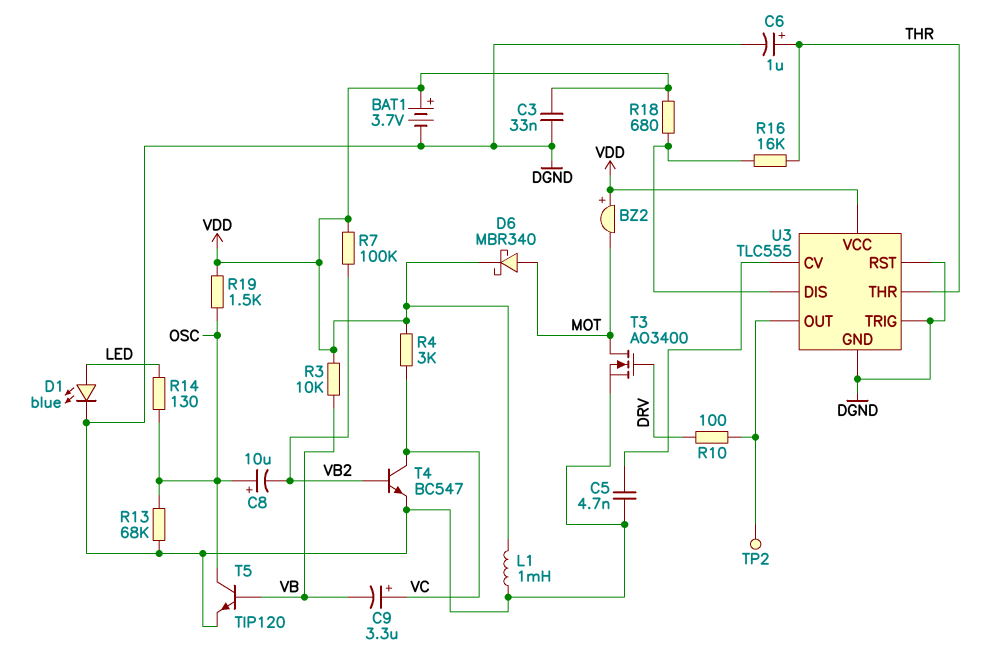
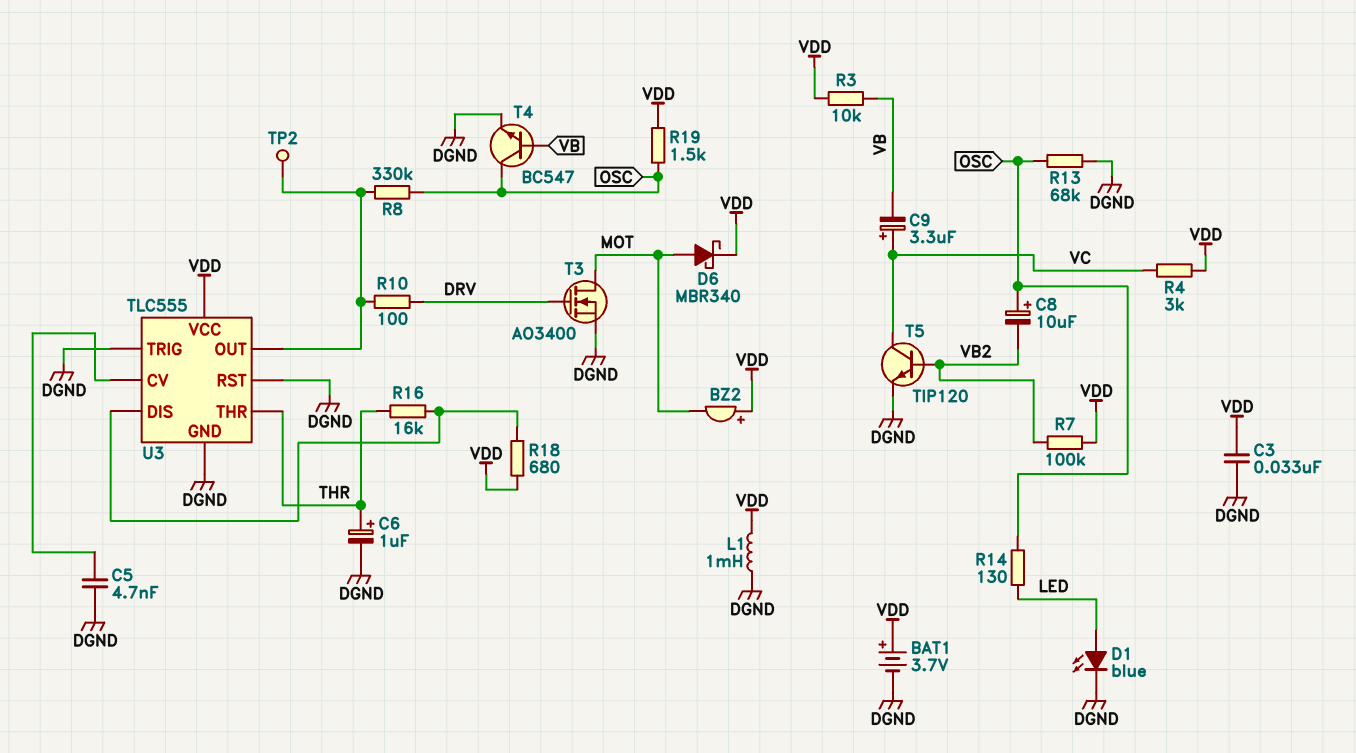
R8: none -> 330k (OSC, U3/OUT)
T4: NPN BC547 (B VB2, C VC, E DGND) -> NPN BC547 (B VB, C OSC, E DGND)
T5: NPN TIP120 (B VB, C OSC, E DGND) -> NPN TIP120 (B VB2, C VC, E DGND)

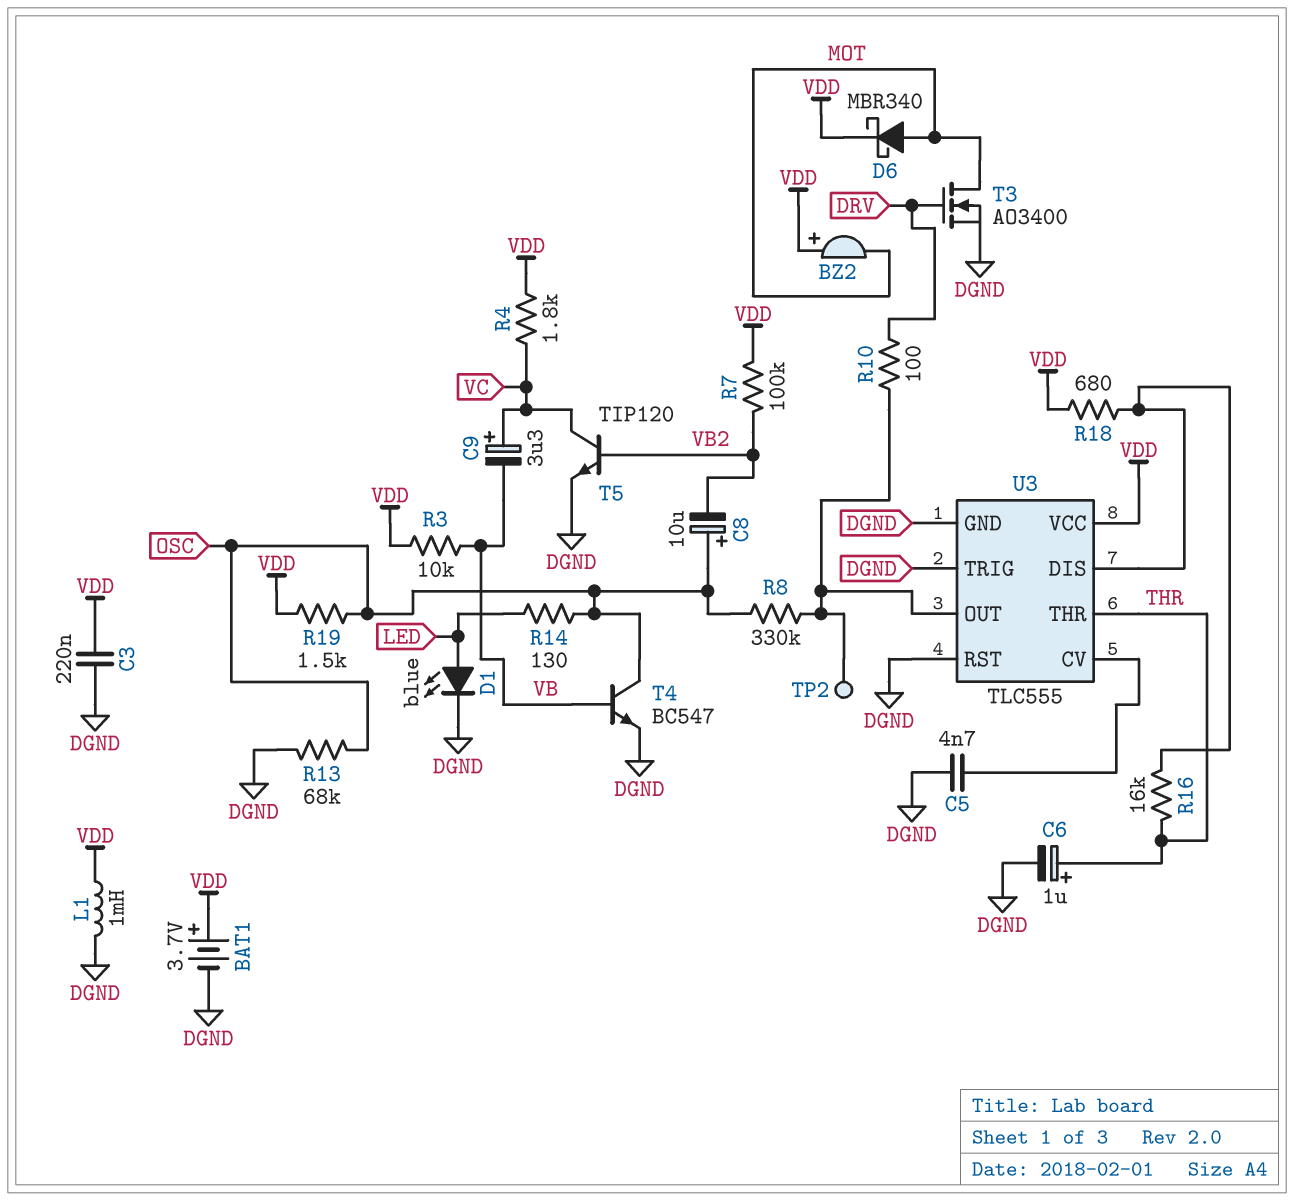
C3: 33nF (DGND, VDD) -> 220nF (DGND, VDD)
R4: 3k (VC, VDD) -> 1.8k (VC, VDD)

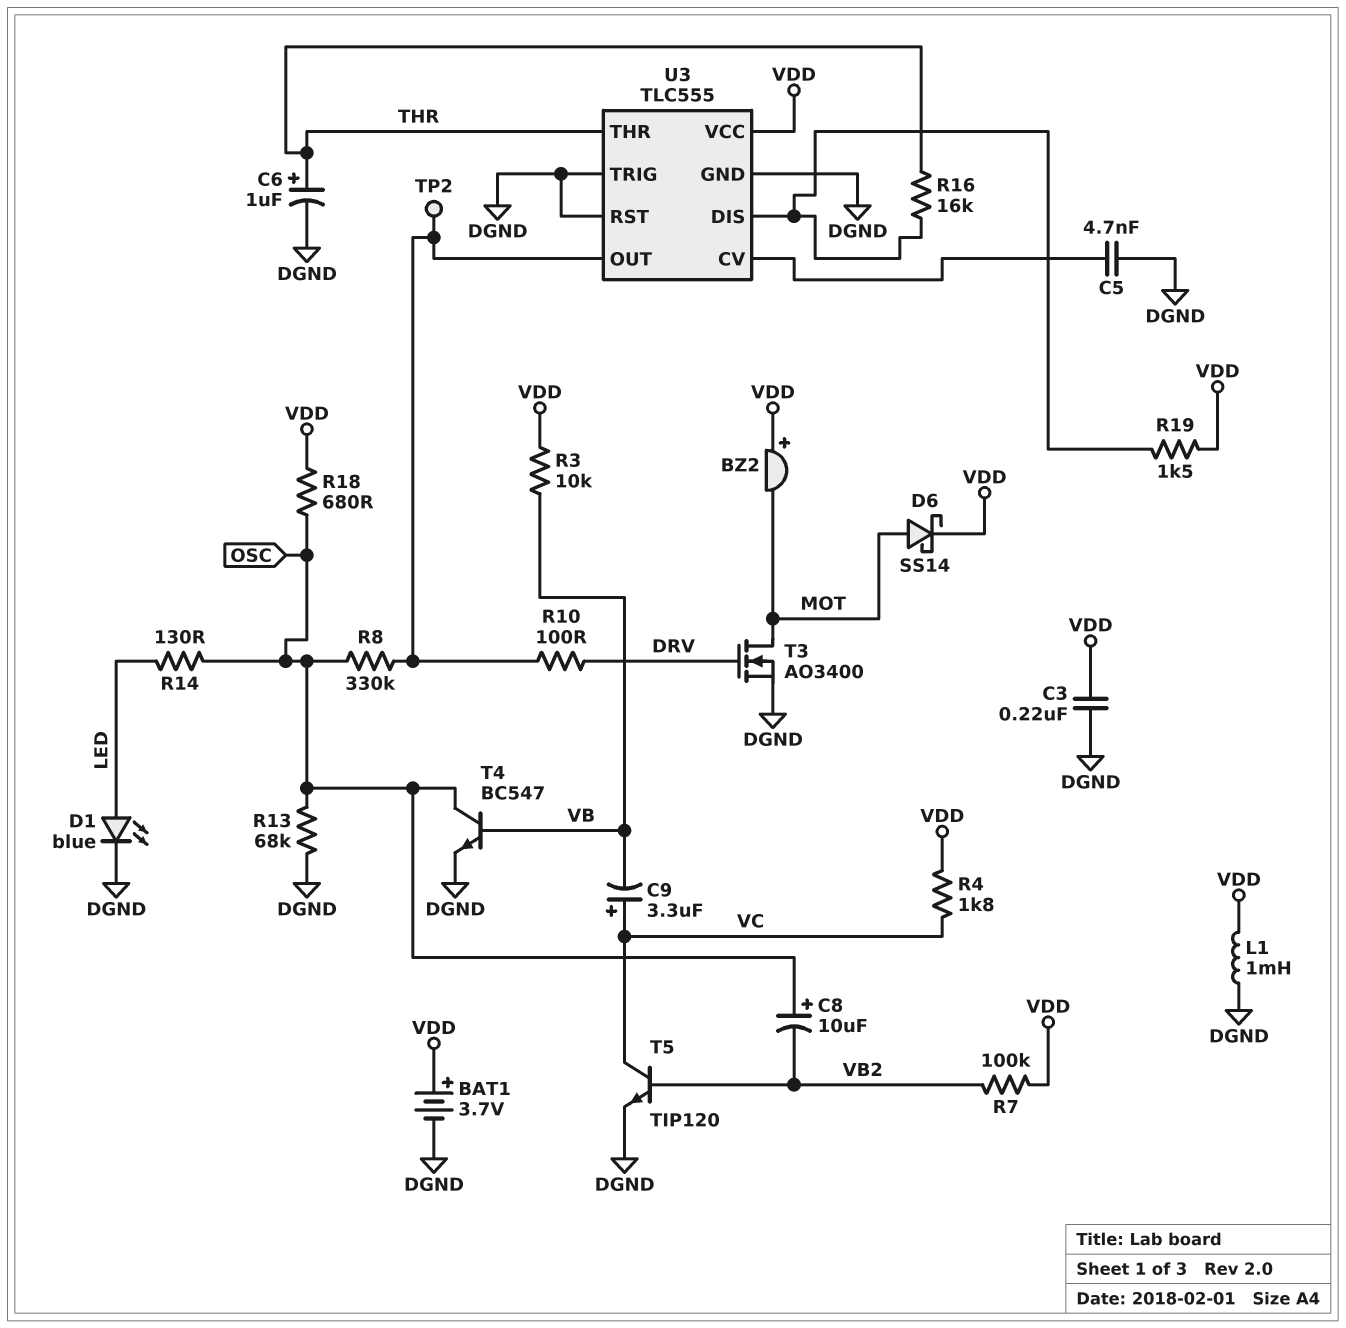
D6: schottky MBR340 (A MOT, K VDD) -> schottky SS14 (A MOT, K VDD)
R18: 680 (U3/DIS, VDD) -> 680 (OSC, VDD)
R19: 1.5k (OSC, VDD) -> 1.5k (U3/DIS, VDD)

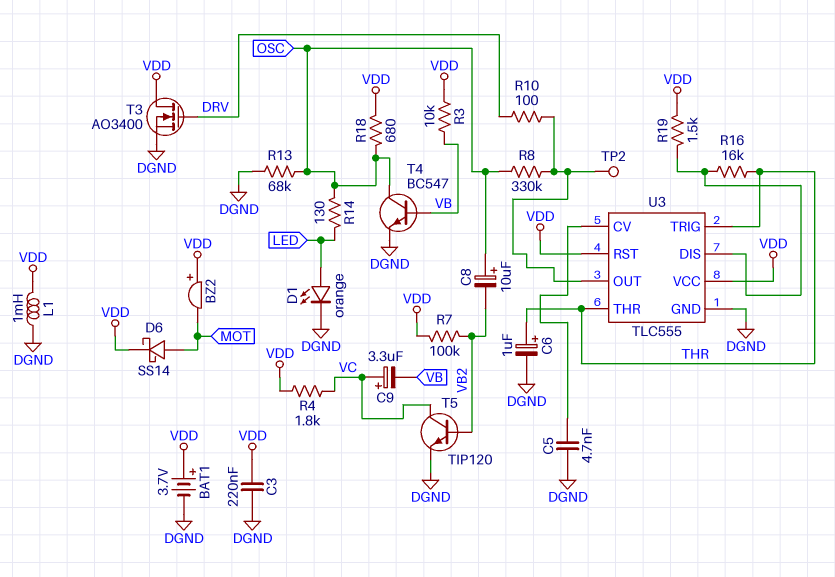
D1: LED blue (A LED, K DGND) -> LED orange (A LED, K DGND)
T3: NMOS AO3400 (G DRV, D MOT, S DGND) -> NMOS AO3400 (G DRV, D VDD, S DGND)
U3 pin RST: DGND -> VDD
U3 pin TRIG: DGND -> THR

